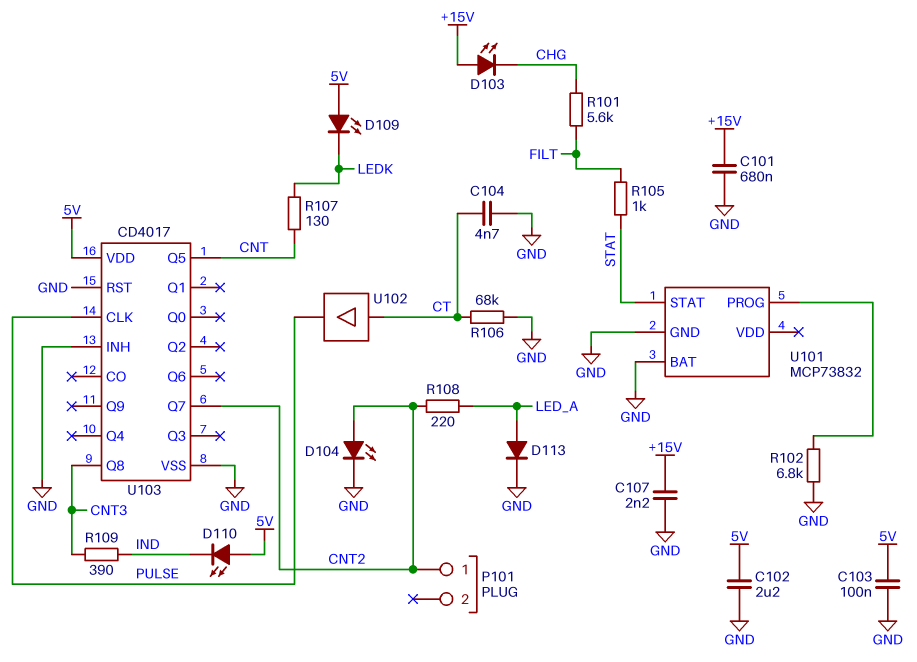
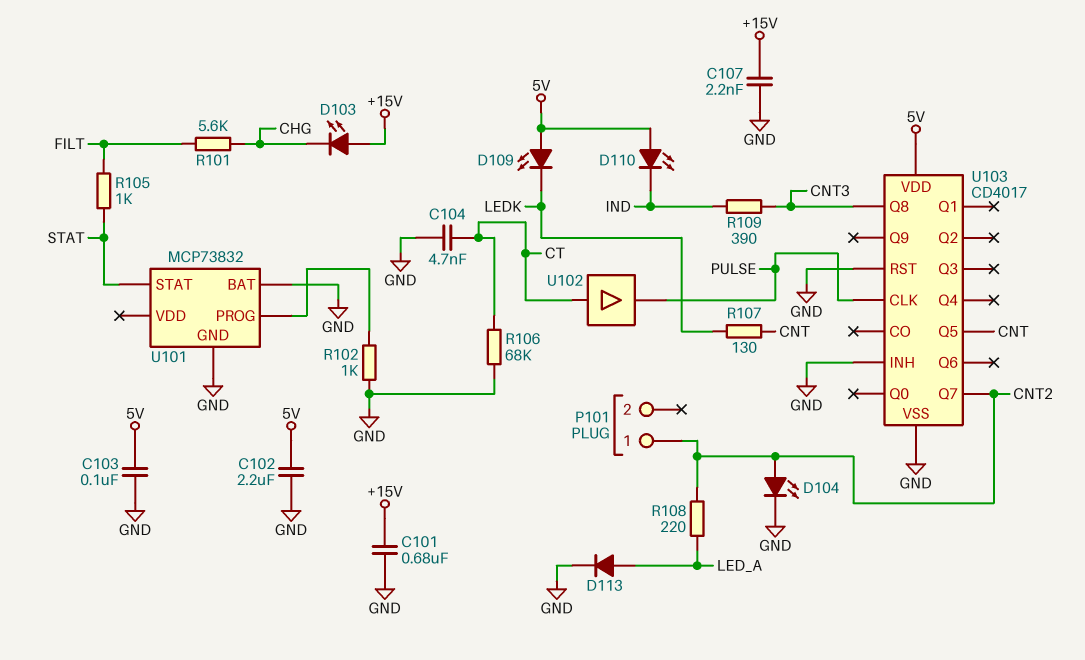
R102: 6.8k (GND, U101/PROG) -> 1k (GND, U101/PROG)

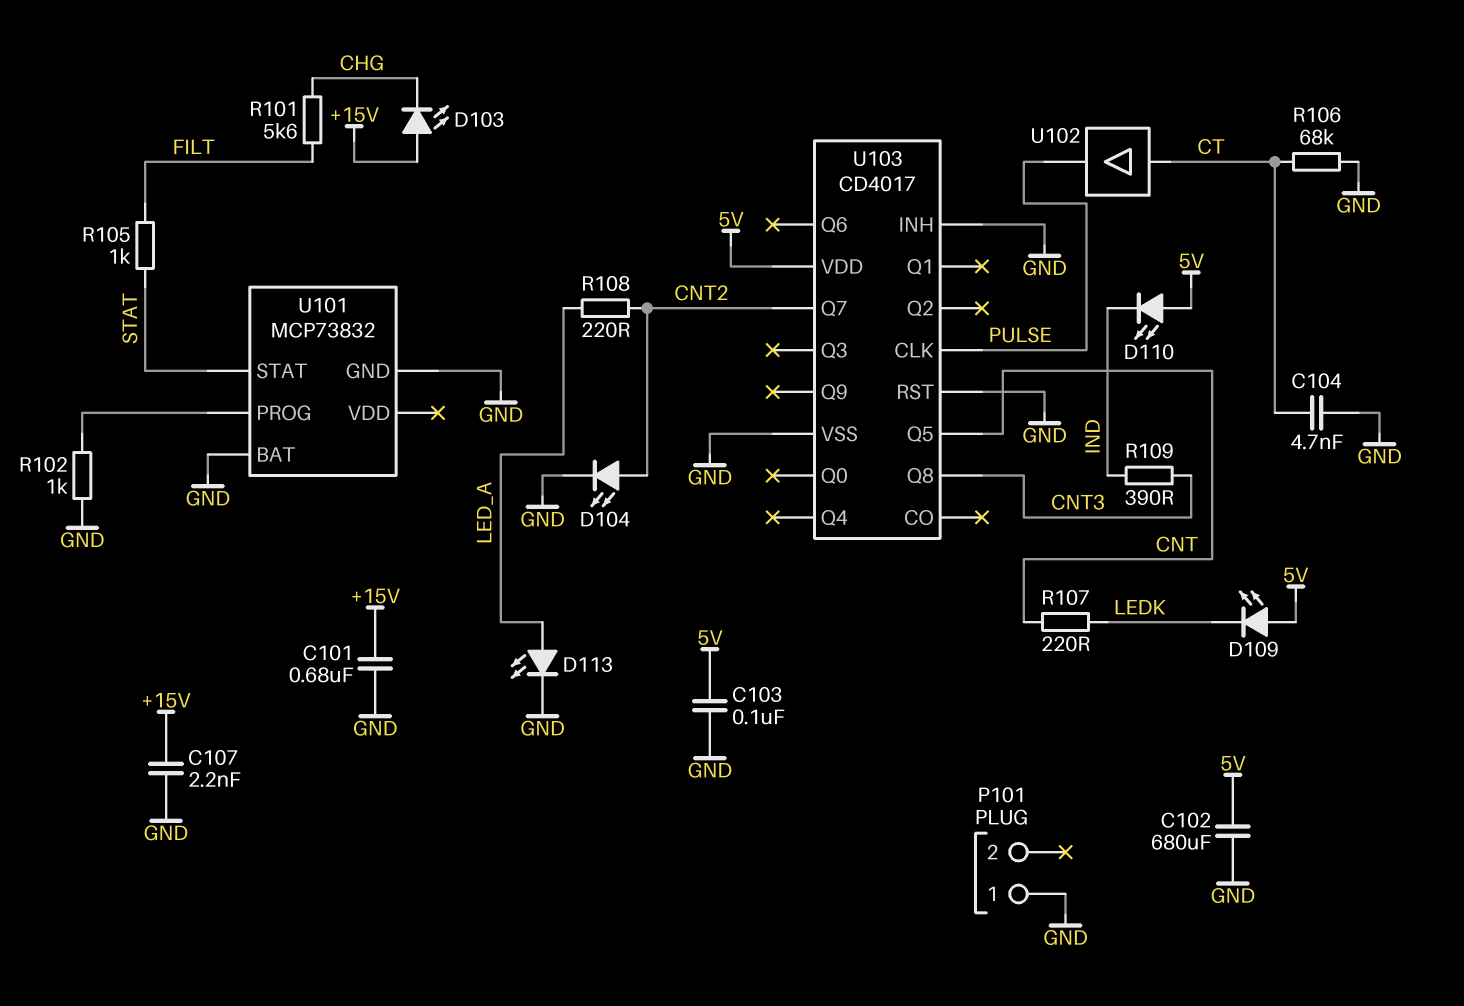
C102: 2.2uF (5V, GND) -> 680uF (5V, GND)
D113: diode (A LED_A, K GND) -> LED (A LED_A, K GND)
P101 pin 1: CNT2 -> GND
R107: 130 (CNT, LEDK) -> 220 (CNT, LEDK)

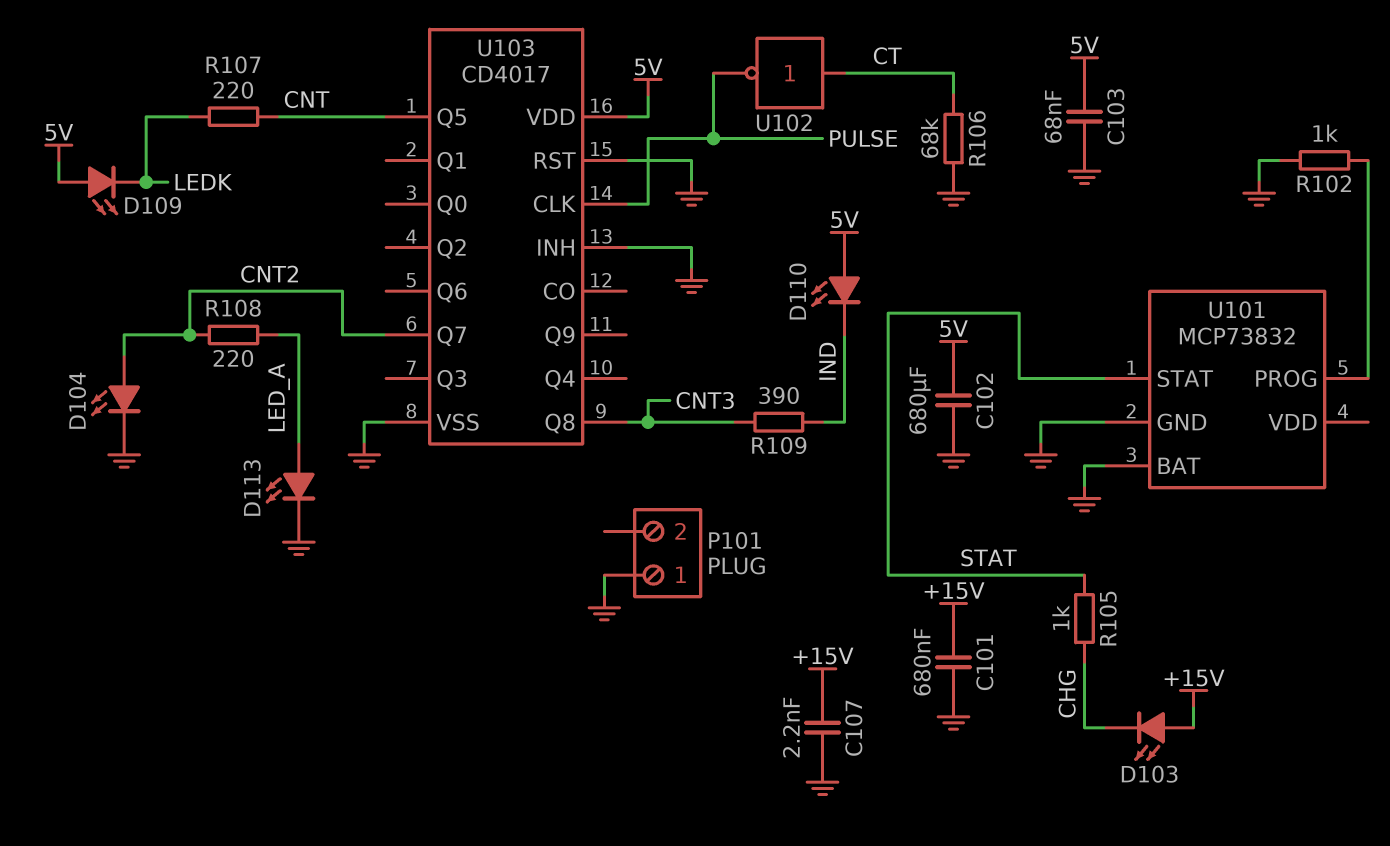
C103: 100nF (5V, GND) -> 68nF (5V, GND)
C104: 4.7nF (CT, GND) -> none
R101: 5.6k (CHG, FILT) -> none
R105: 1k (FILT, STAT) -> 1k (CHG, STAT)
U102: buffer (in CT, out PULSE) -> NOT (in CT, out PULSE)

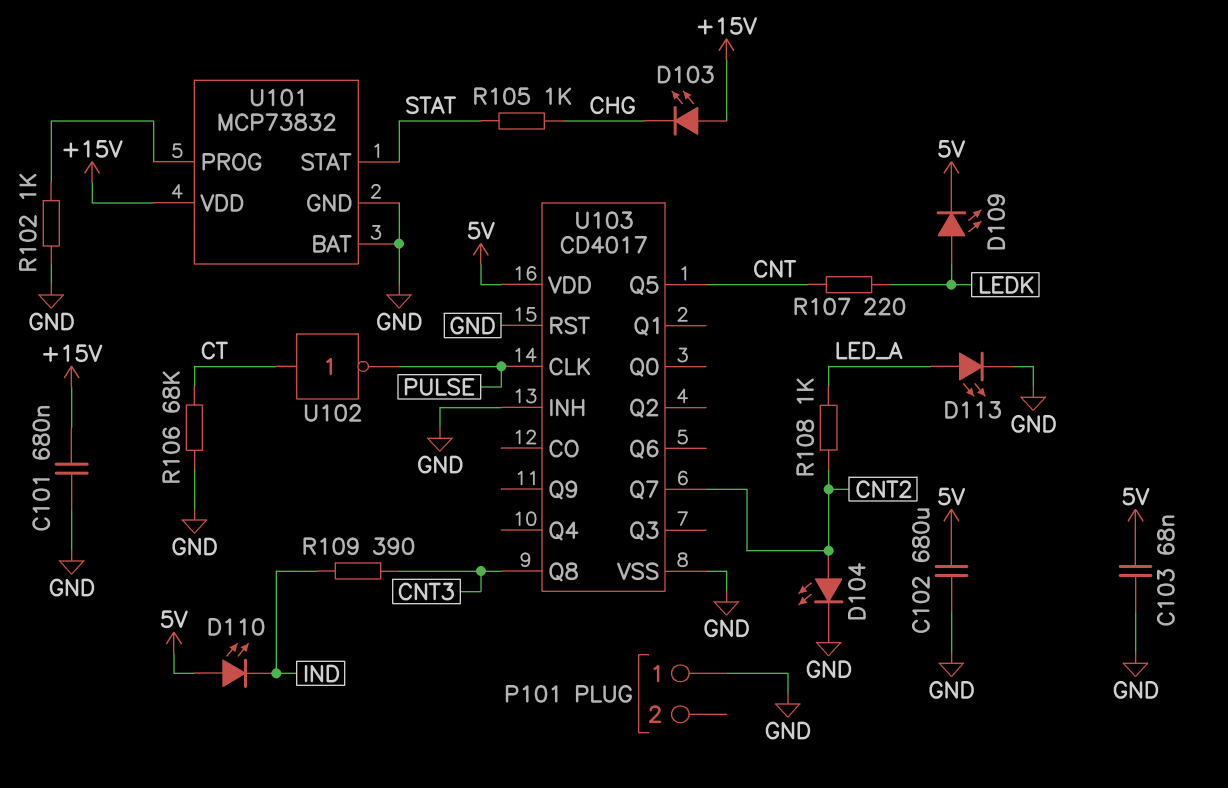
C107: 2.2nF (+15V, GND) -> none
D109: LED (A 5V, K LEDK) -> LED (A LEDK, K 5V)
R108: 220 (CNT2, LED_A) -> 1k (CNT2, LED_A)
U101 pin VDD: none -> +15V

